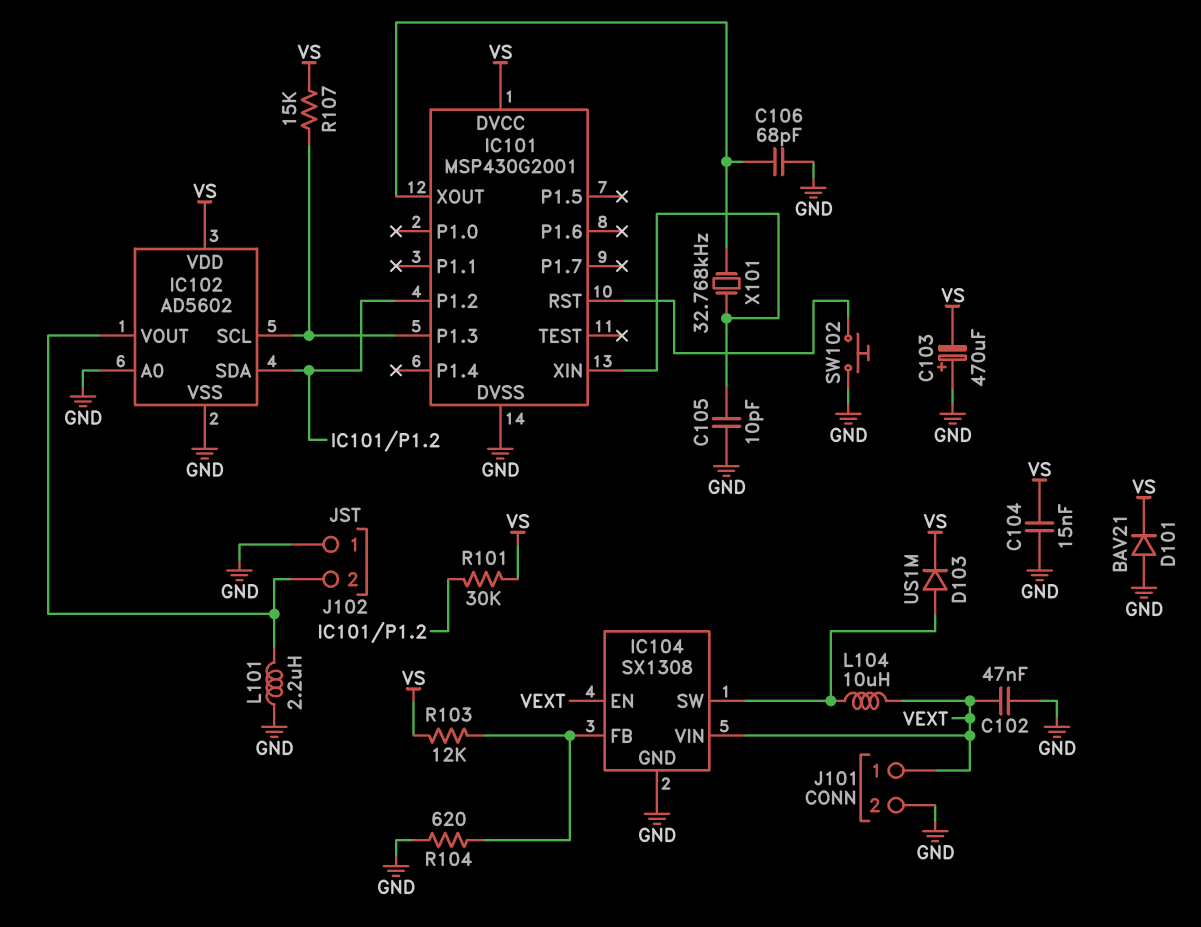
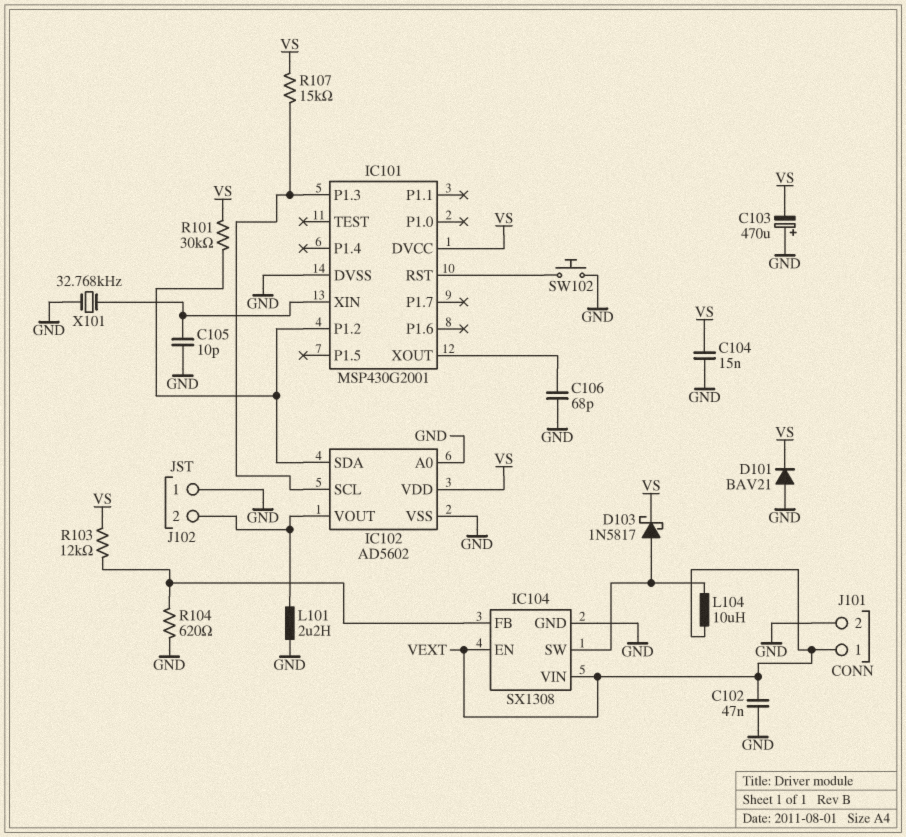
D103: diode US1M (A IC104/SW, K VS) -> schottky 1N5817 (A IC104/SW, K VS)
X101: 32.768kHz (IC101/XIN, IC101/XOUT) -> 32.768kHz (GND, IC101/XIN)

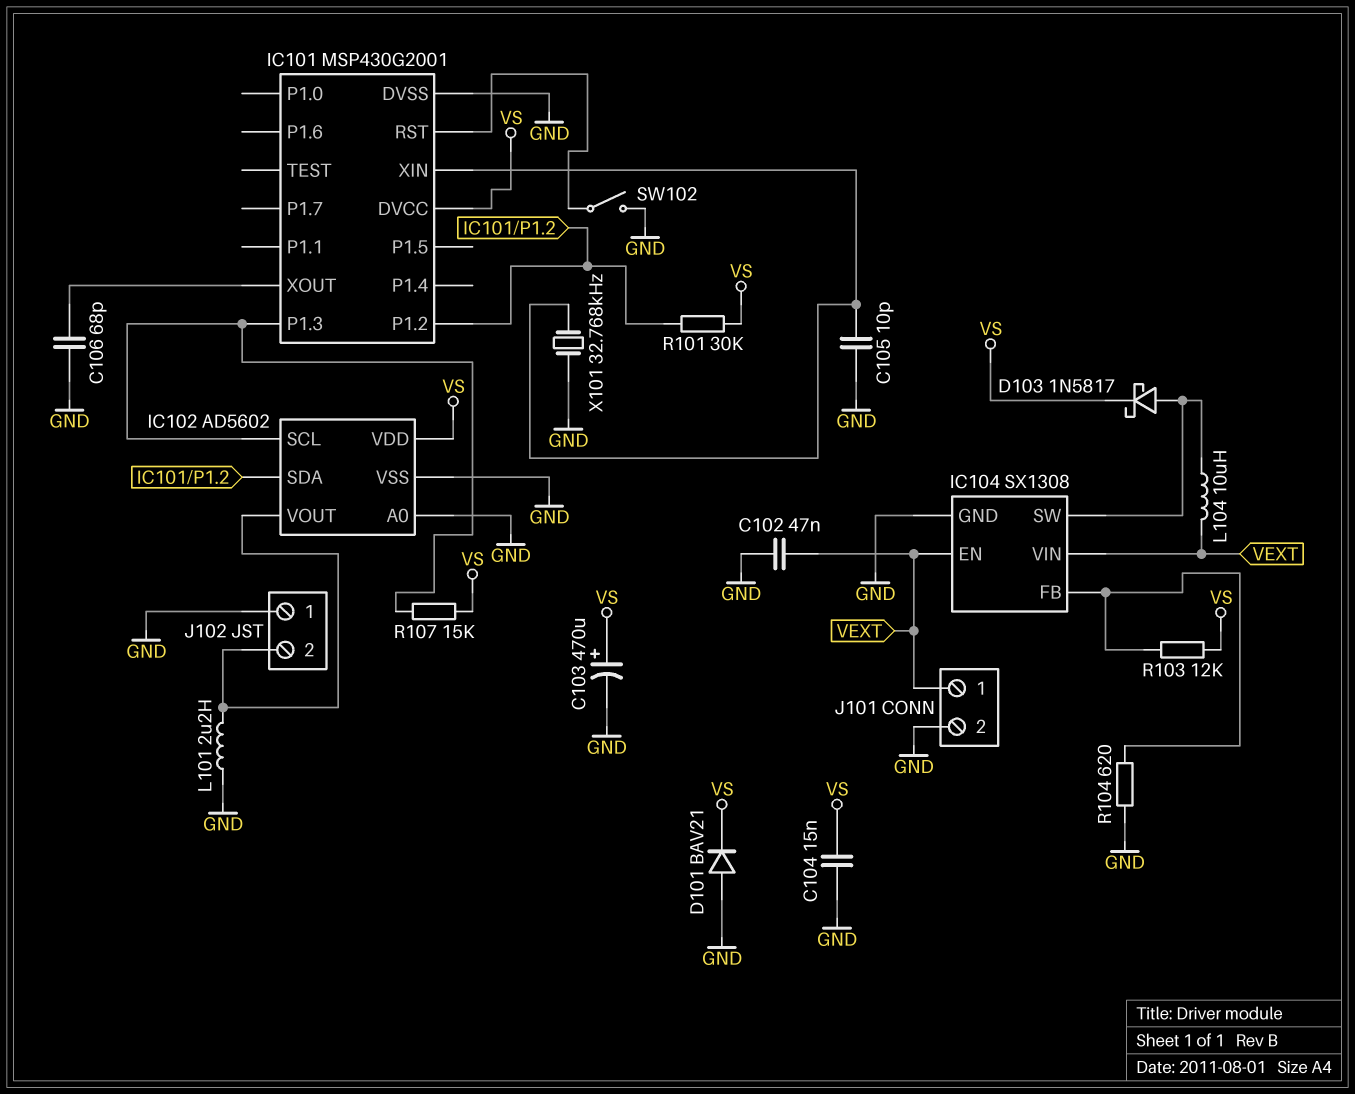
C103: 470uF (plus GND, minus VS) -> 470uF (plus VS, minus GND)
SW102: button (GND, IC101/RST) -> switch (GND, IC101/RST)

